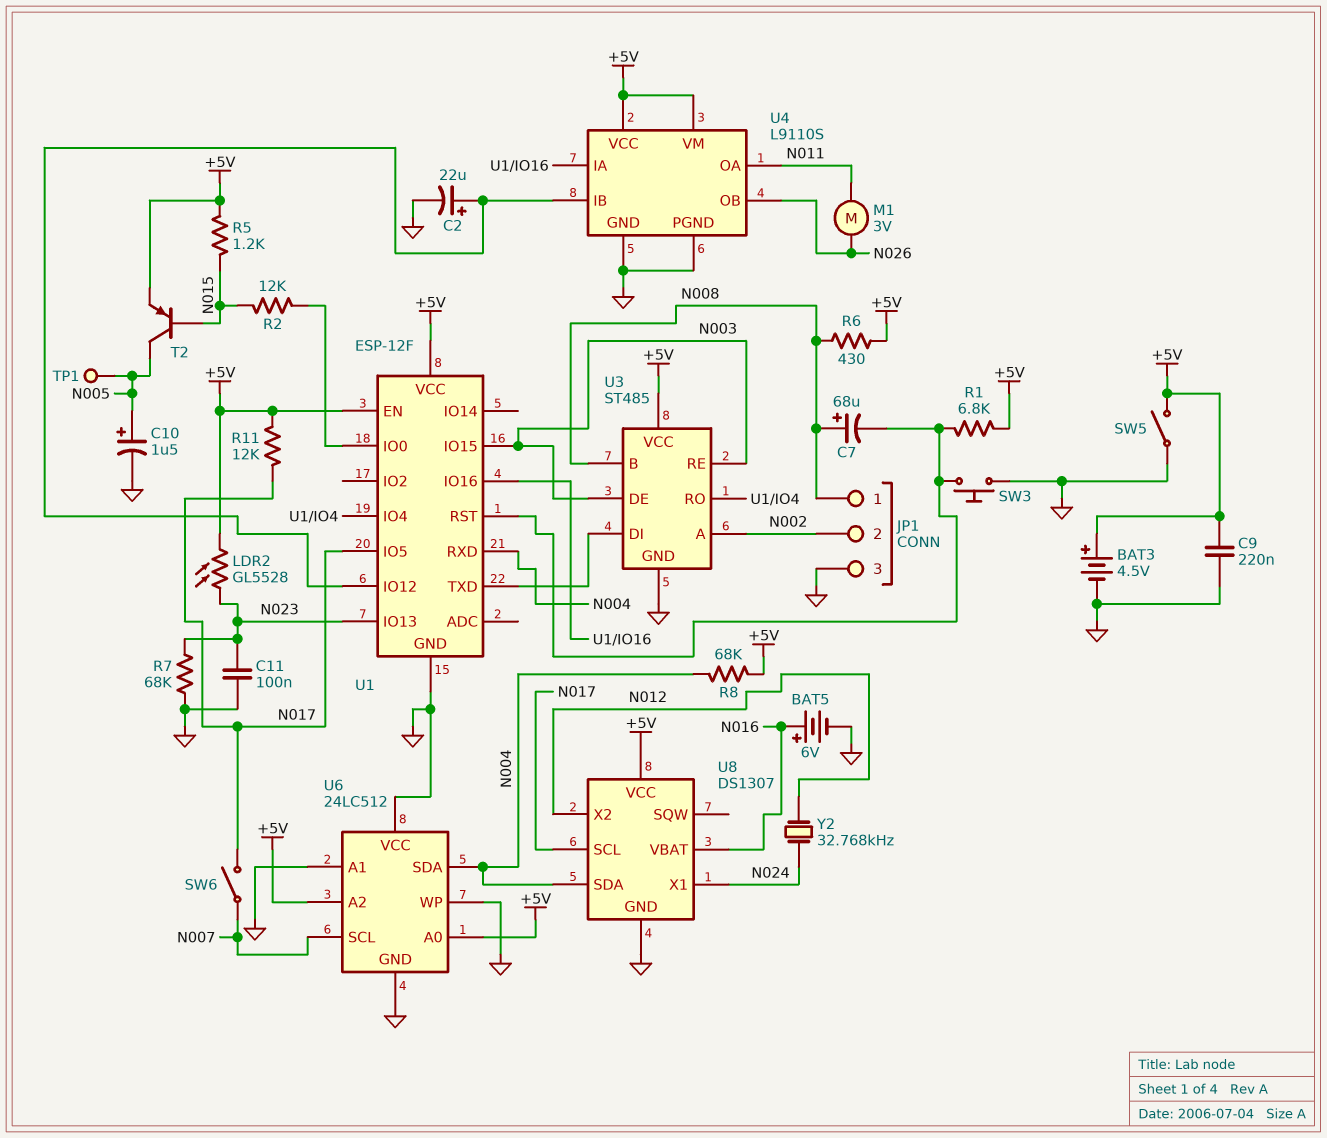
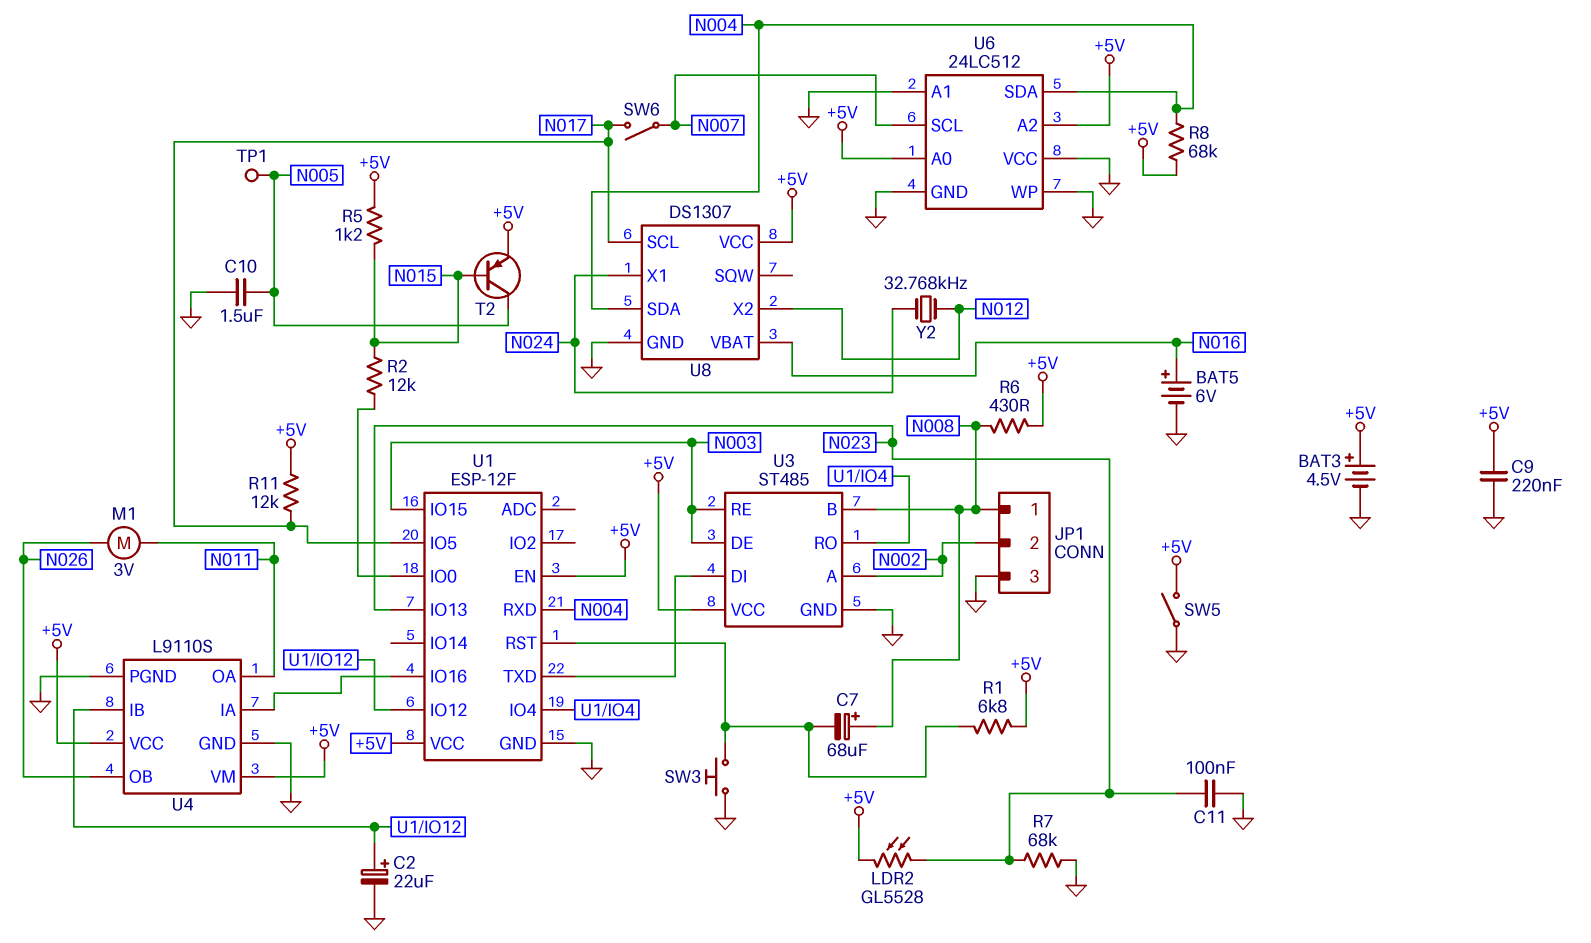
C10: 1.5uF (plus N005, minus GND) -> 1.5uF (GND, N005)

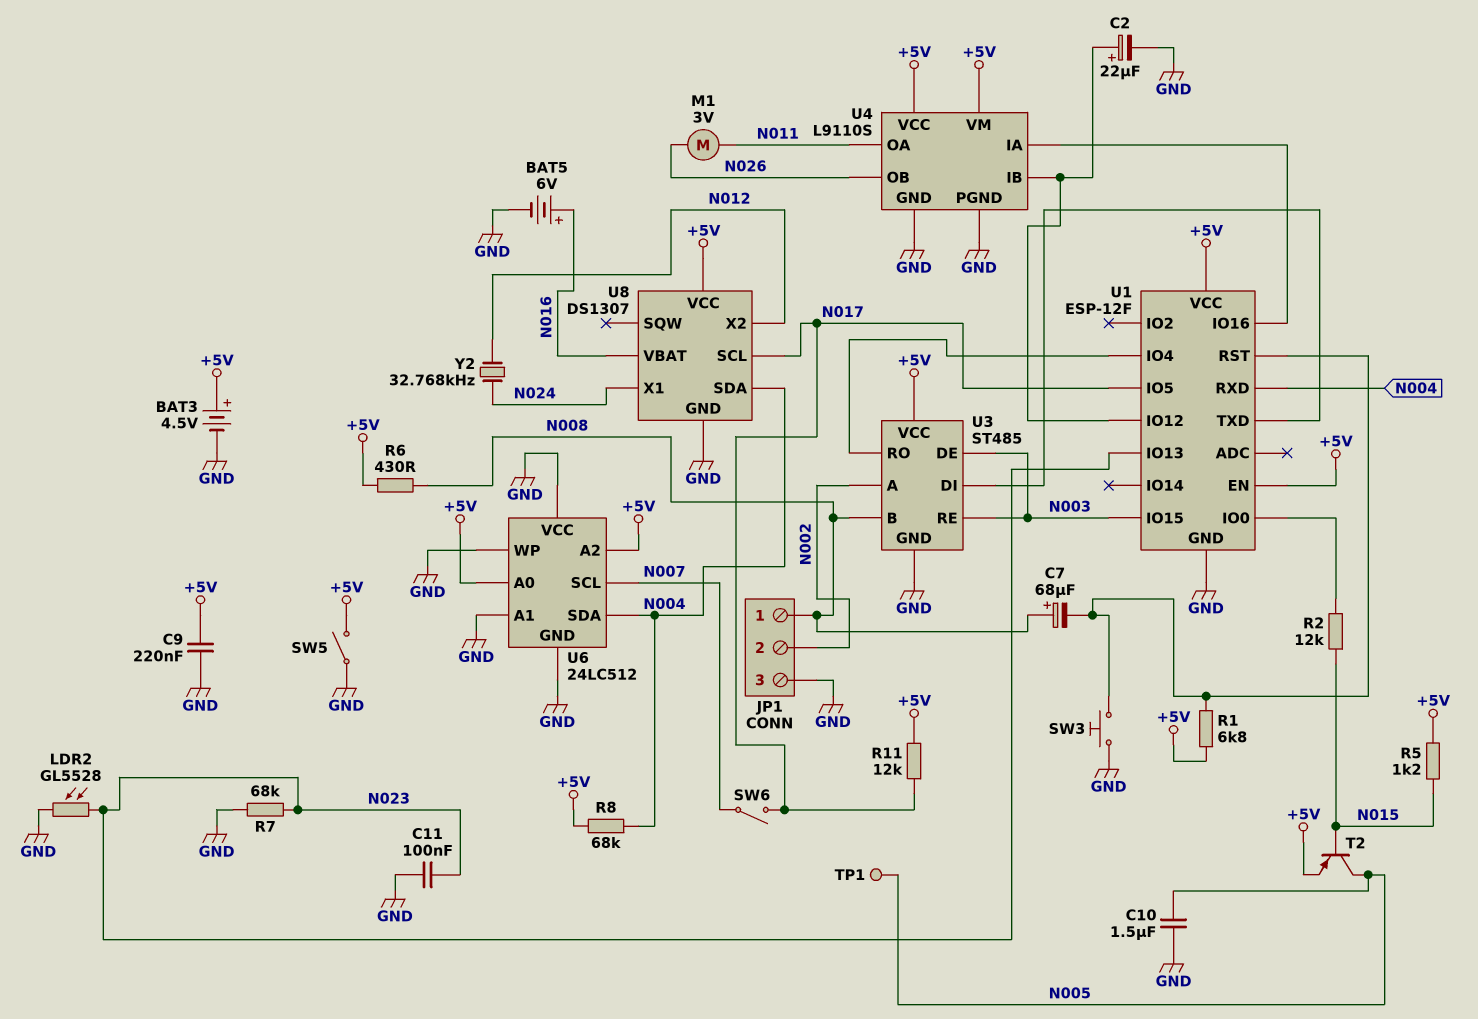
LDR2: GL5528 (+5V, N023) -> GL5528 (GND, N023)

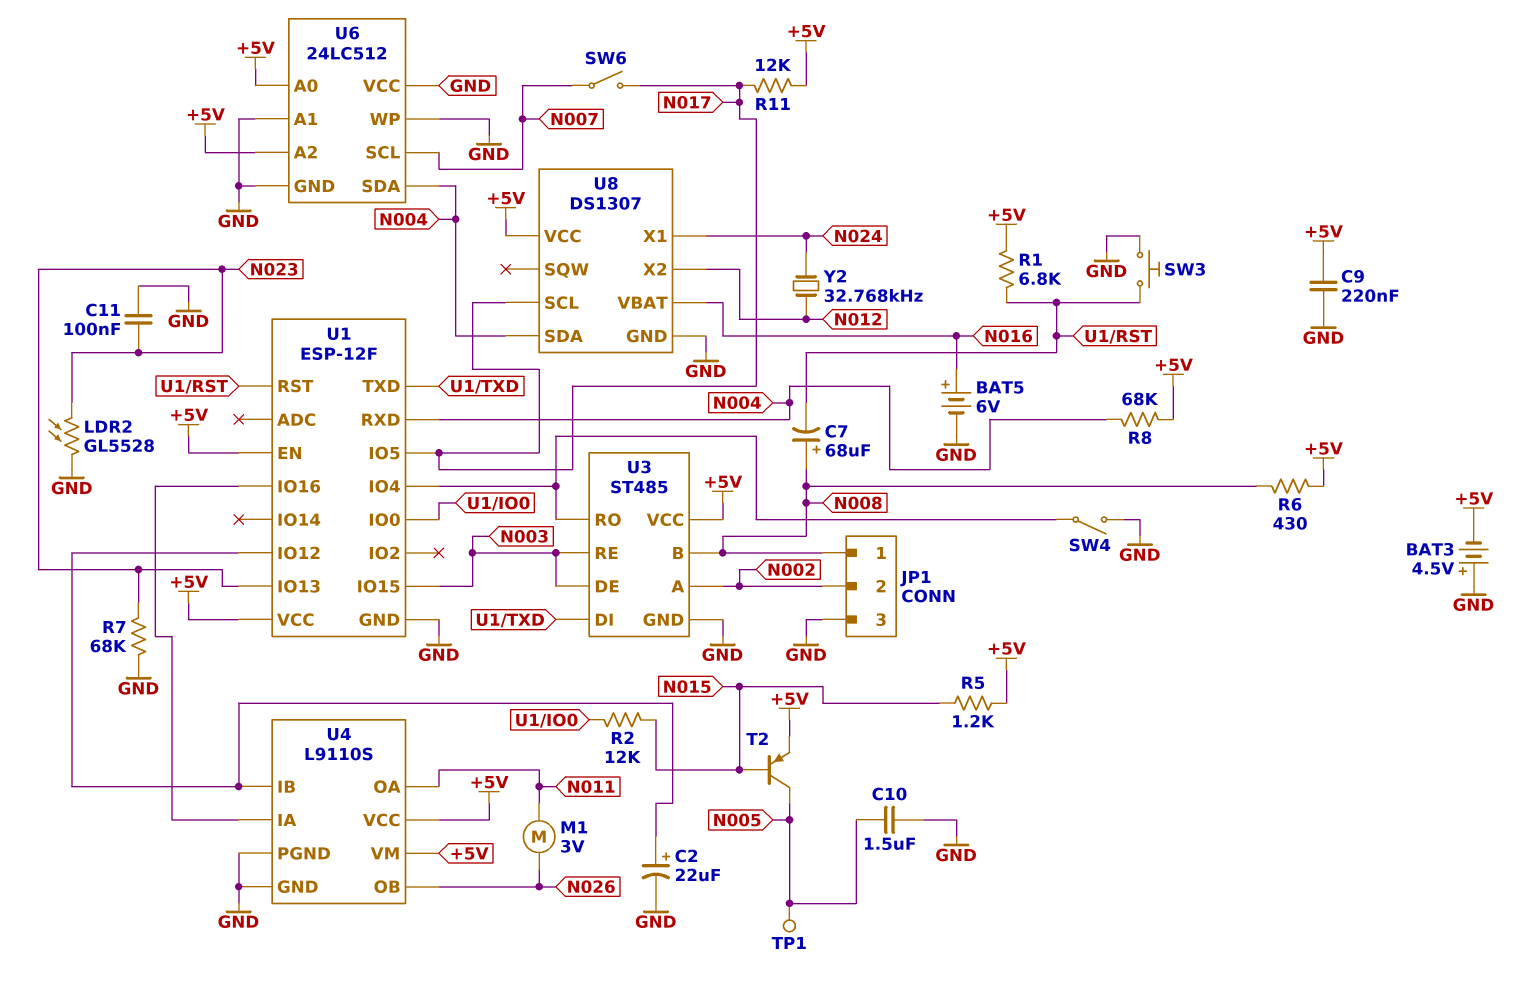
BAT3: 4.5V (plus +5V, minus GND) -> 4.5V (plus GND, minus +5V)
SW4: none -> switch (GND, U1/IO4)
SW5: switch (+5V, GND) -> none

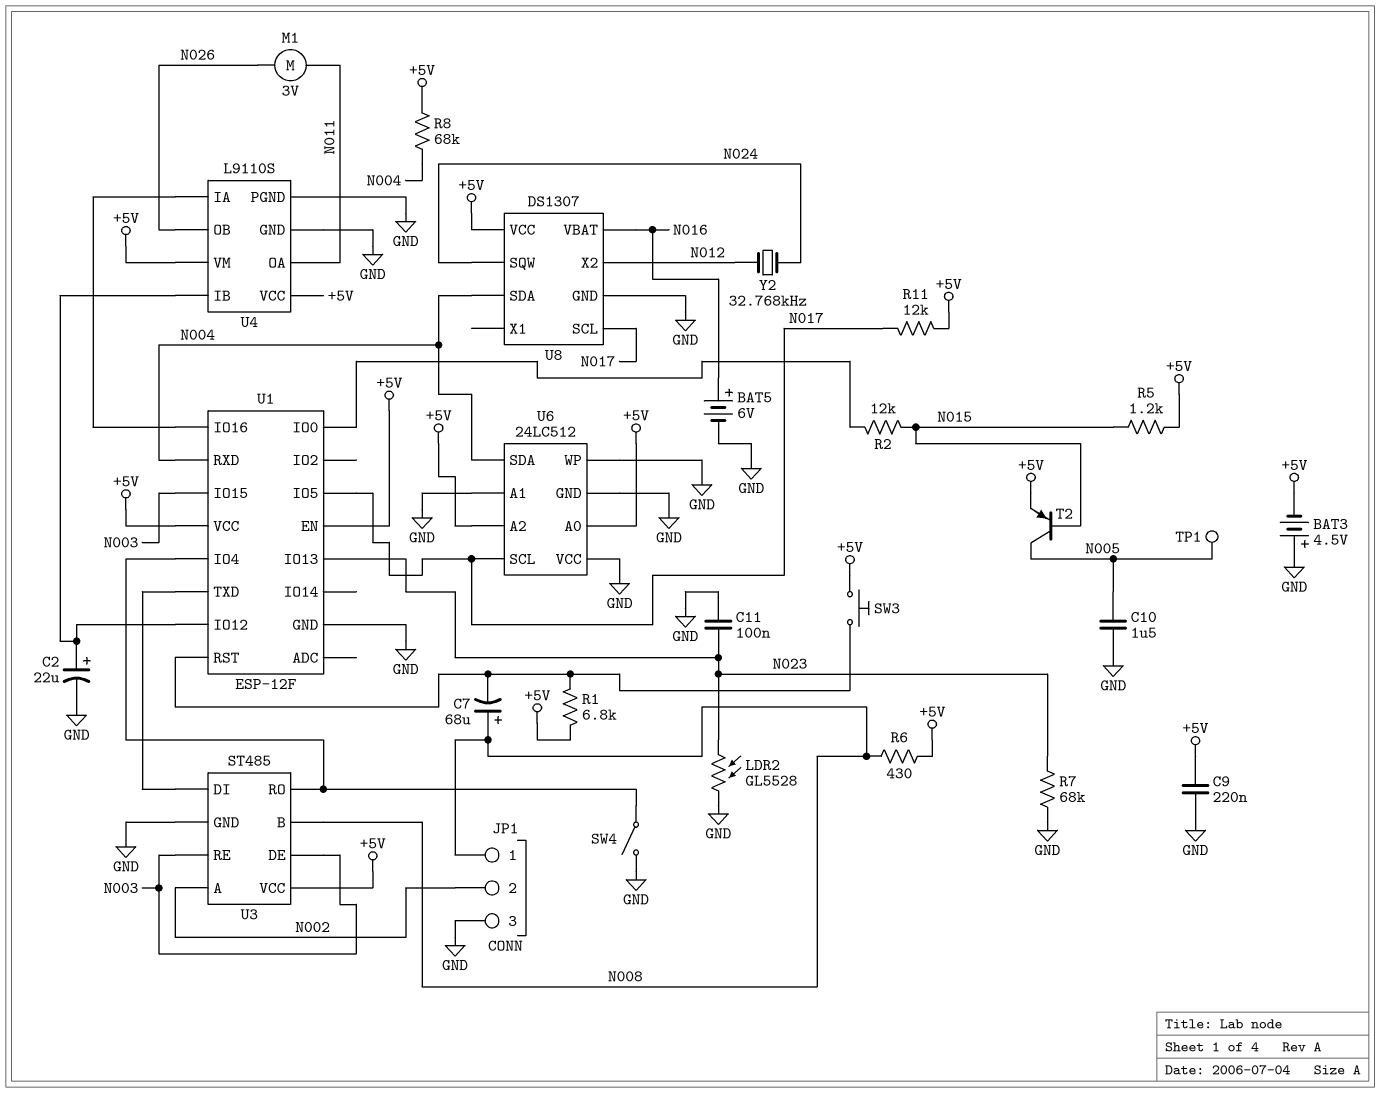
SW3: button (GND, U1/RST) -> button (+5V, U1/RST)
SW6: switch (N007, N017) -> none
U6 pin SCL: N007 -> N017
U8 pin SQW: none -> N024
U8 pin X1: N024 -> none

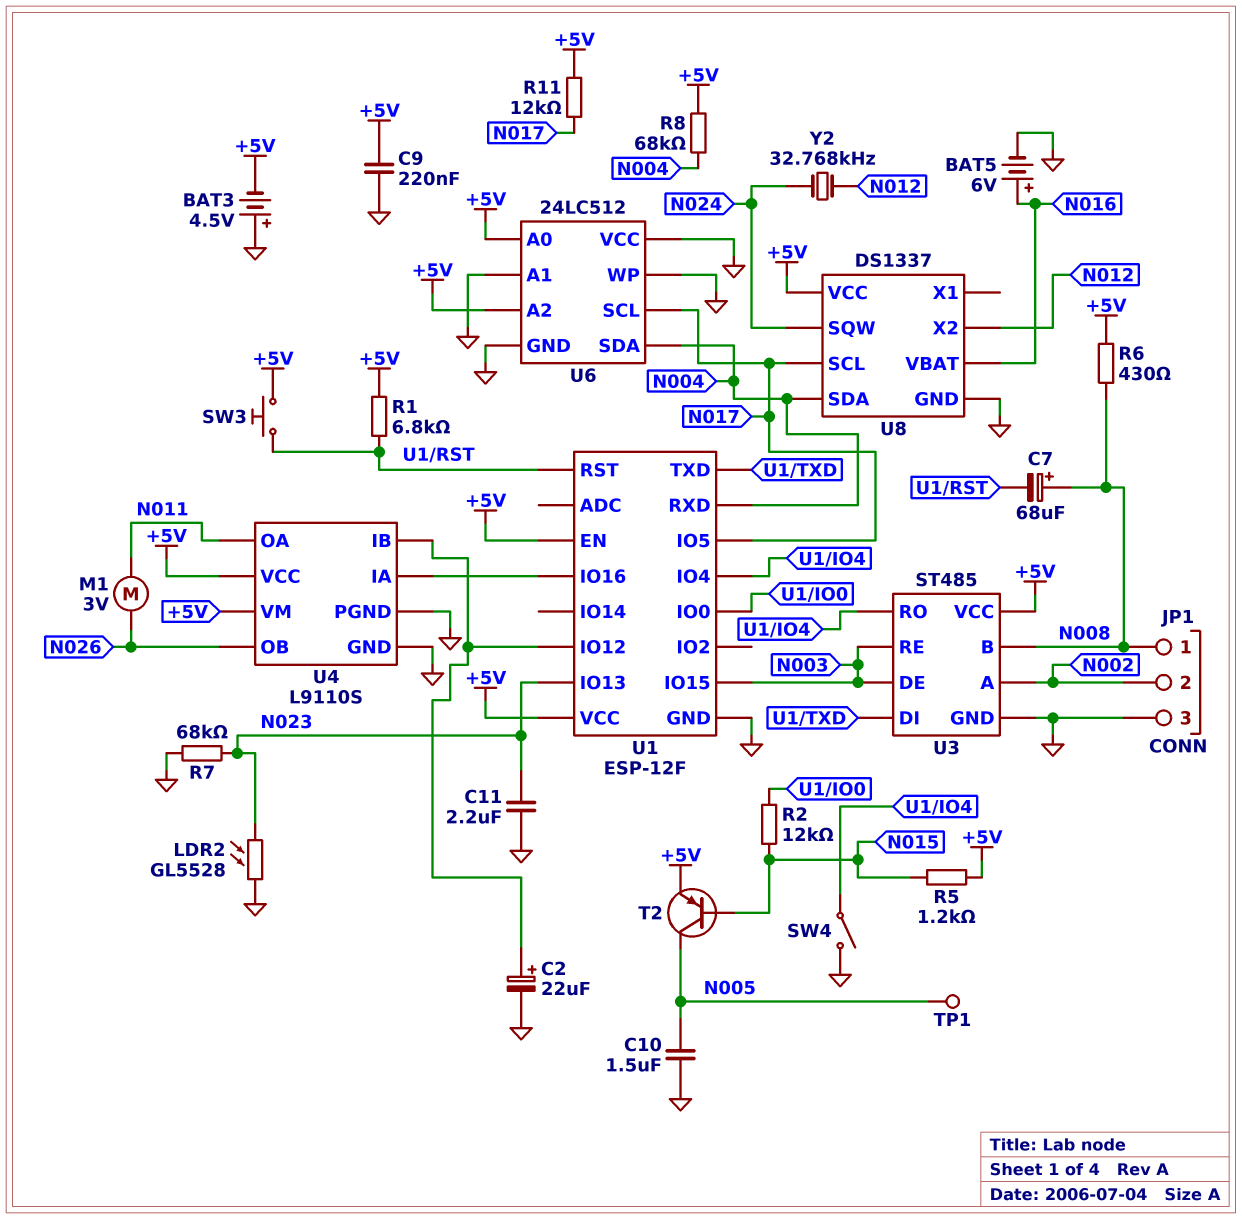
C11: 100nF (GND, N023) -> 2.2uF (GND, N023)
U8: DS1307 -> DS1337

